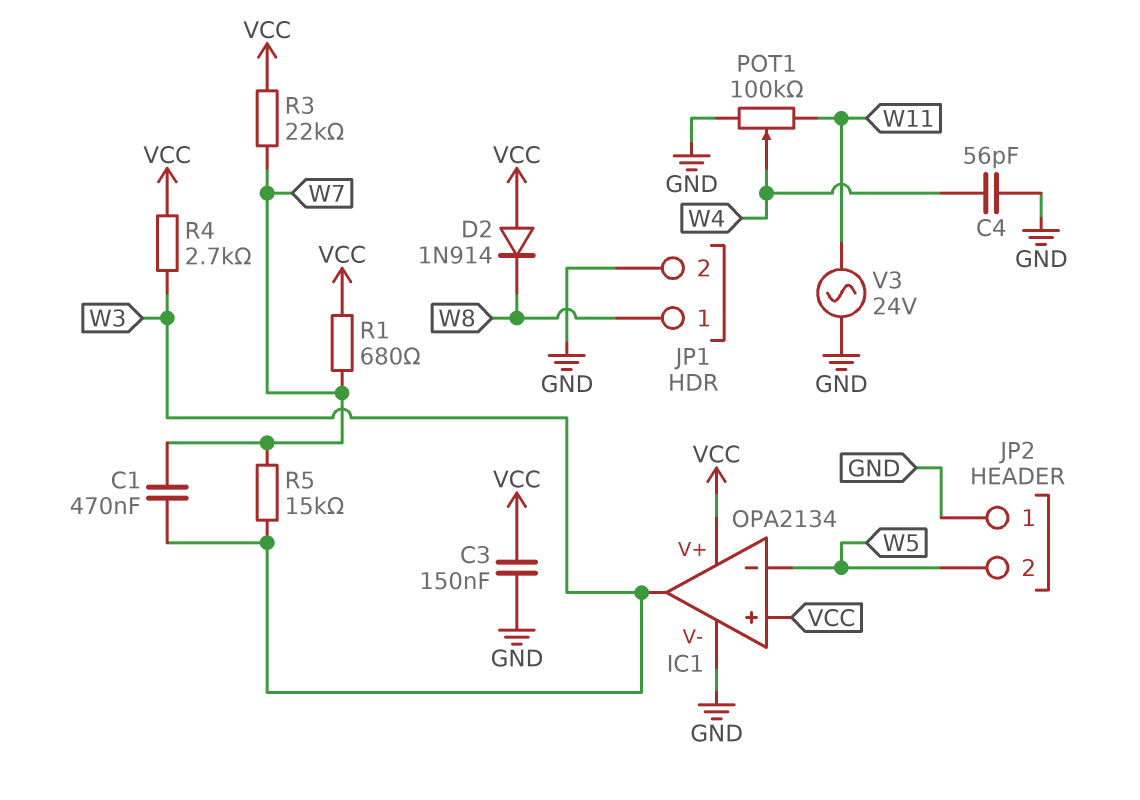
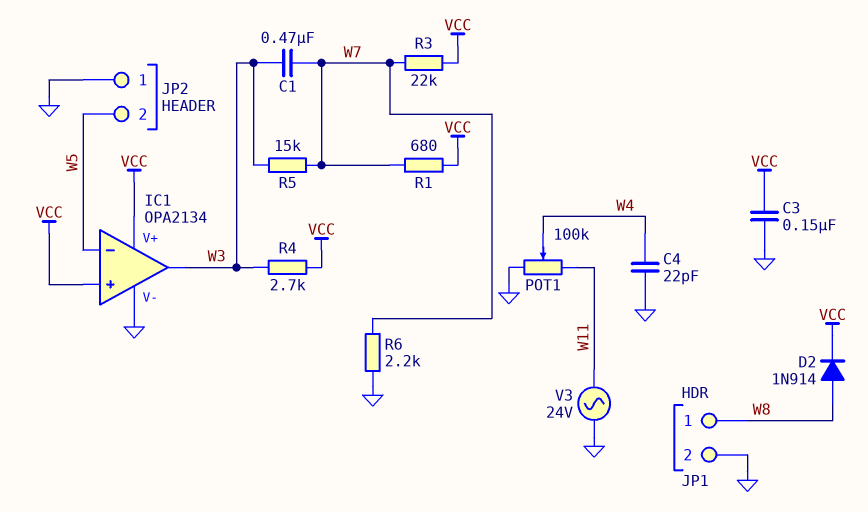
C4: 56pF (GND, W4) -> 22pF (GND, W4)
D2: diode 1N914 (A VCC, K W8) -> diode 1N914 (A W8, K VCC)
R6: none -> 2.2k (GND, W7)

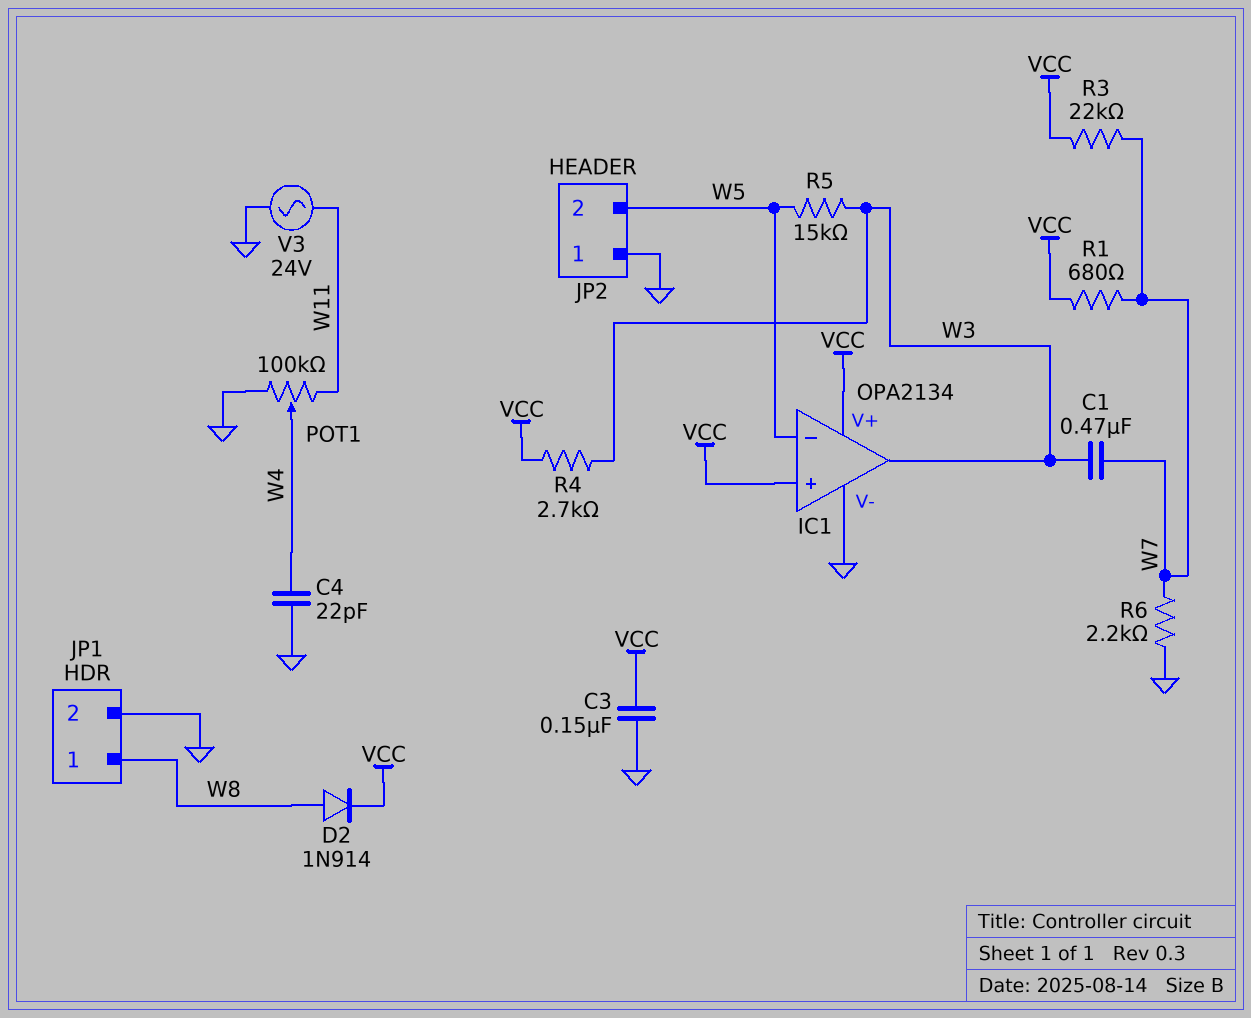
R5: 15k (W3, W7) -> 15k (W3, W5)

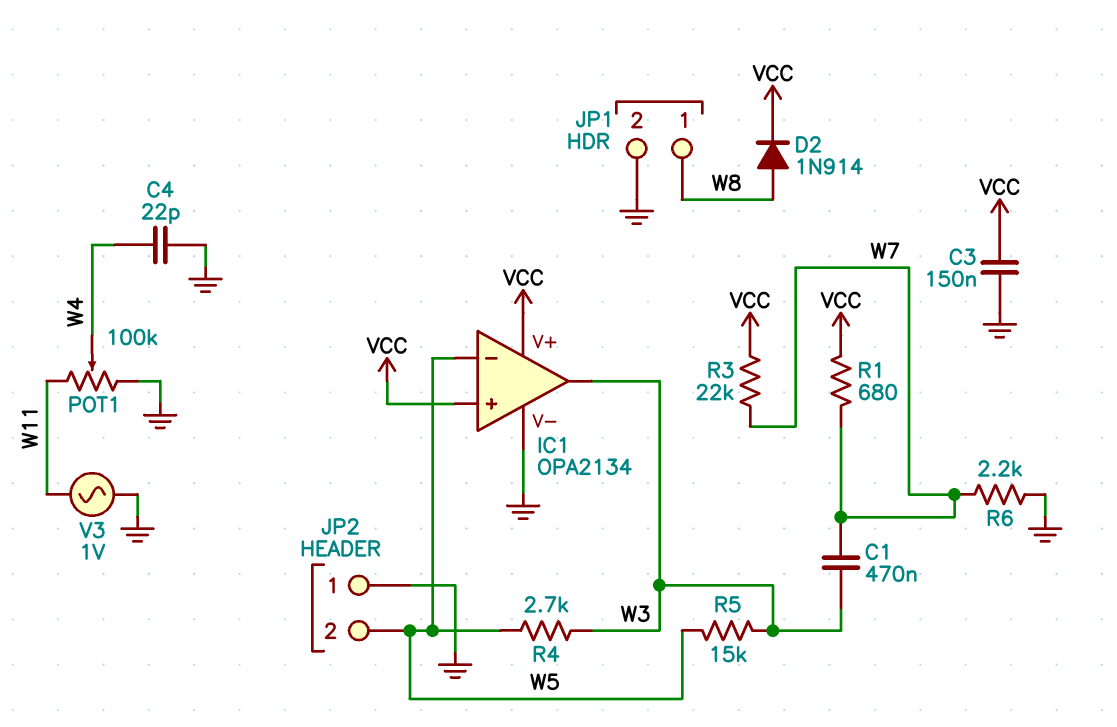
R4: 2.7k (VCC, W3) -> 2.7k (W3, W5)
V3: AC 24V (GND, W11) -> AC 1V (GND, W11)

